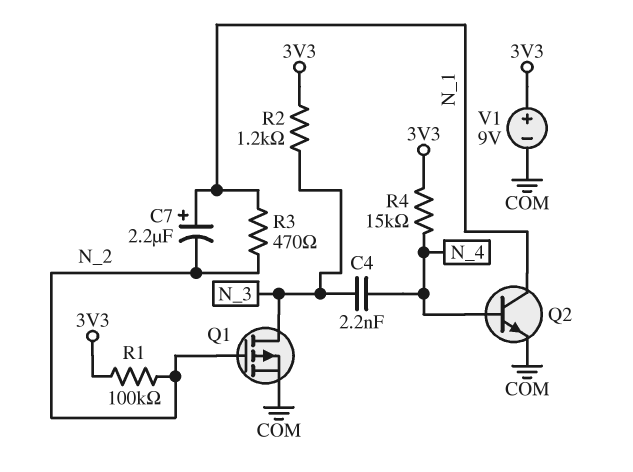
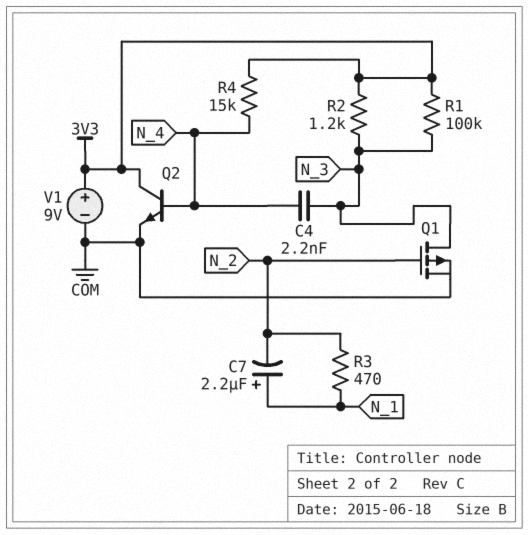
Q2: NPN (B N_4, C N_1, E COM) -> NPN (B N_4, C 3V3, E COM)
R1: 100k (3V3, N_2) -> 100k (3V3, N_3)

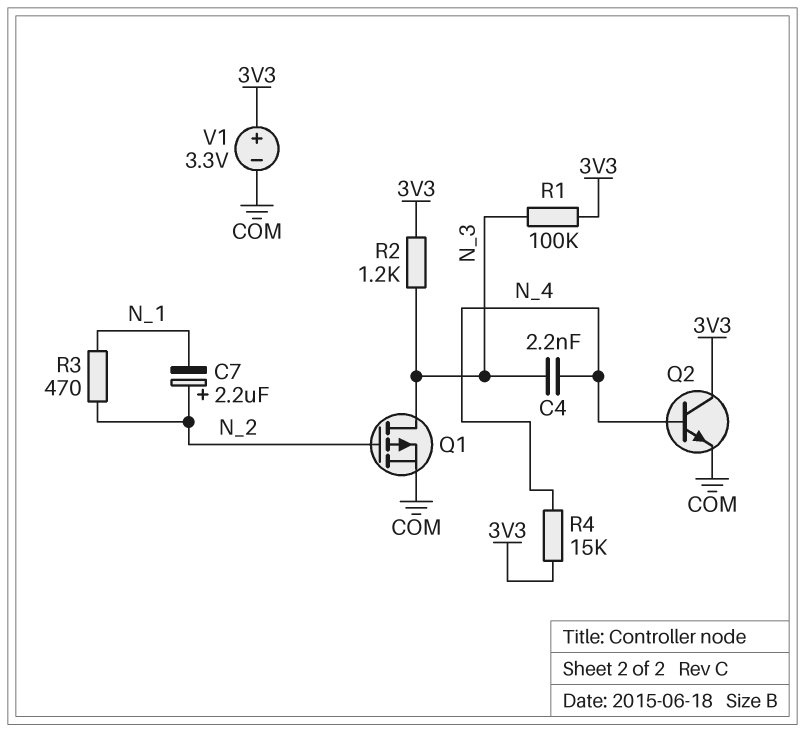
C7: 2.2uF (plus N_1, minus N_2) -> 2.2uF (plus N_2, minus N_1)
V1: 9V (plus 3V3, minus COM) -> 3.3V (plus 3V3, minus COM)

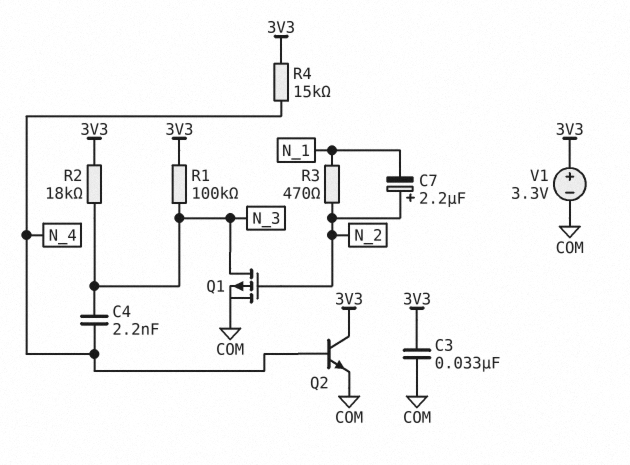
C3: none -> 33nF (3V3, COM)
R2: 1.2k (3V3, N_3) -> 18k (3V3, N_3)

